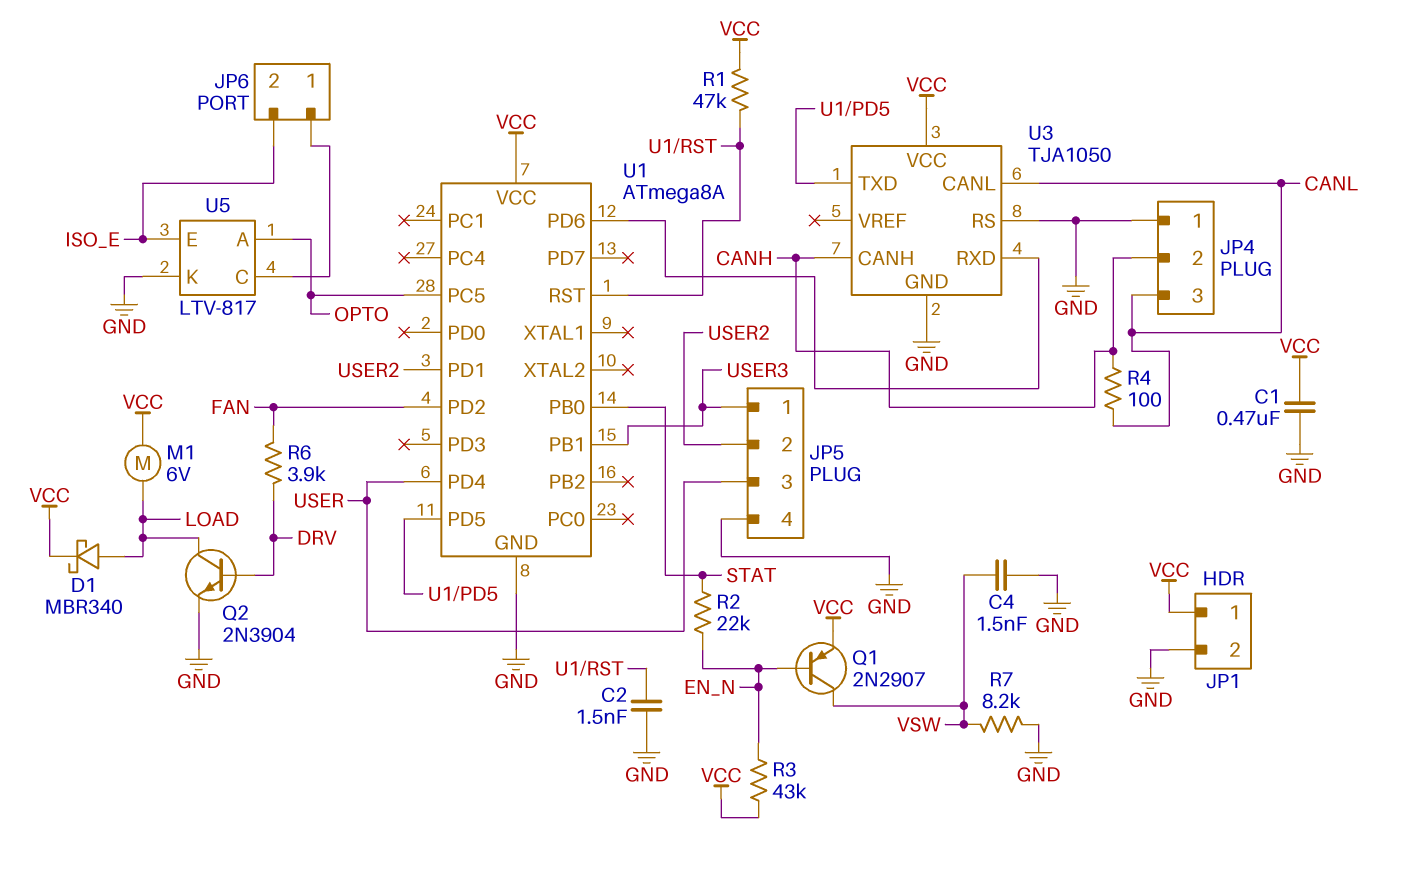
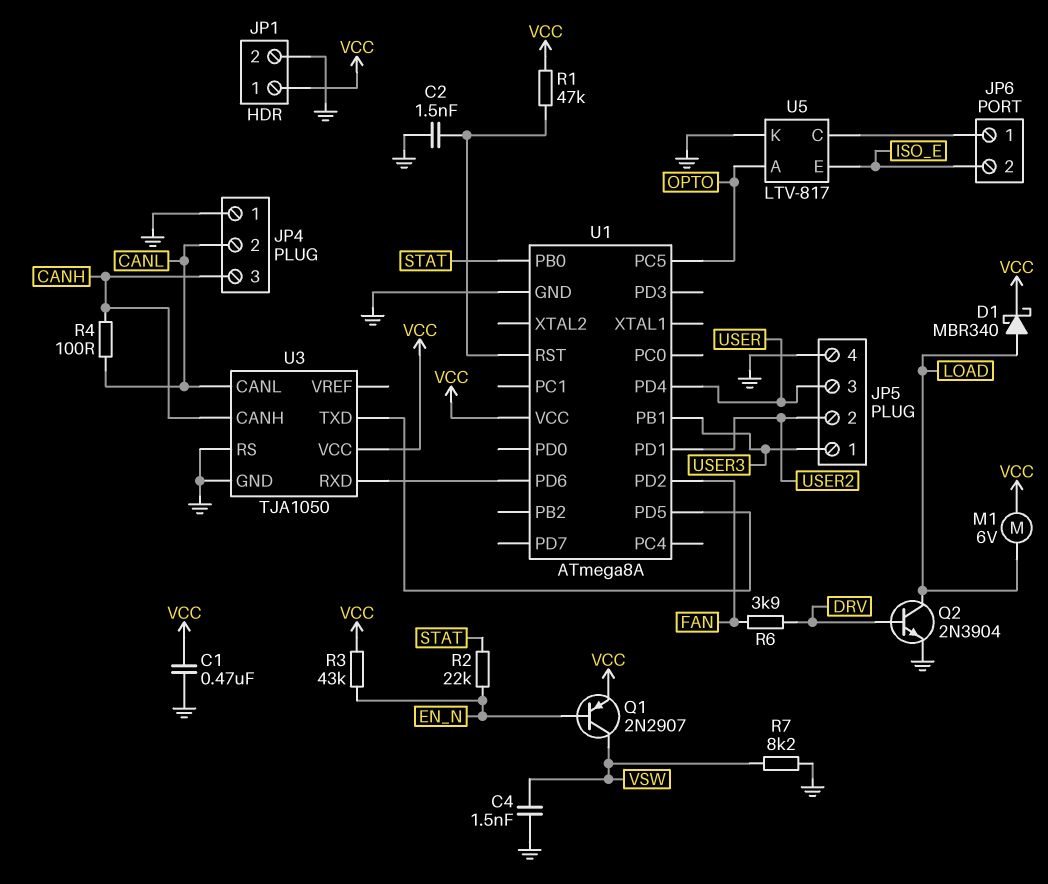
JP4 pin 2: CANH -> CANL
JP4 pin 3: CANL -> CANH

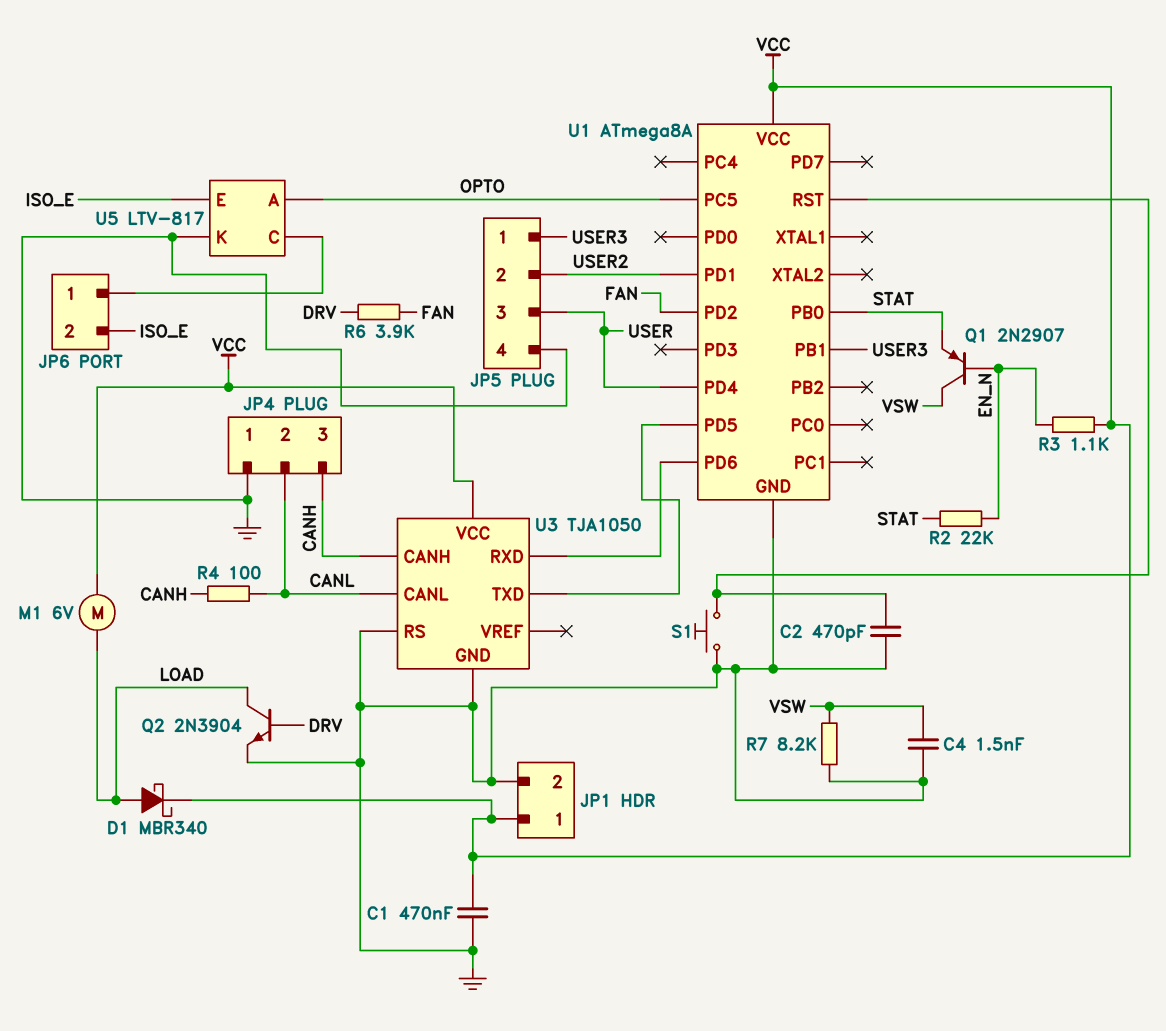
C2: 1.5nF (GND, U1/RST) -> 470pF (GND, U1/RST)
Q1: PNP 2N2907 (B EN_N, C VSW, E VCC) -> PNP 2N2907 (B EN_N, C VSW, E STAT)
R1: 47k (U1/RST, VCC) -> none
R3: 43k (EN_N, VCC) -> 1.1k (EN_N, VCC)
S1: none -> button (GND, U1/RST)

